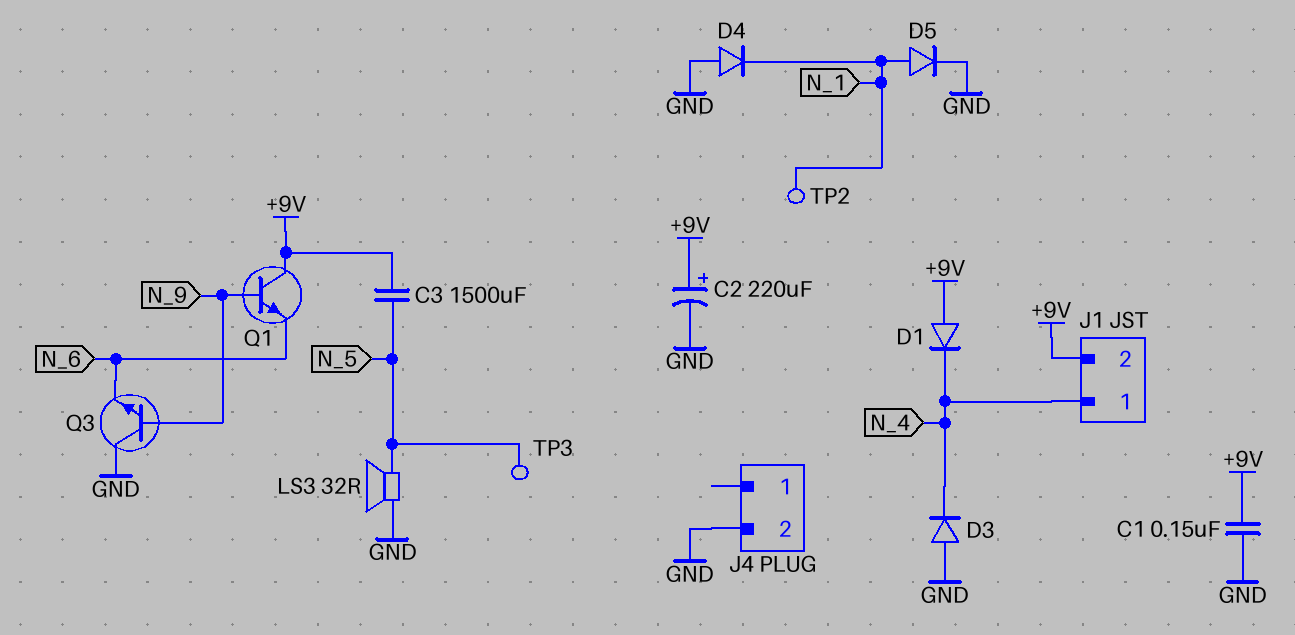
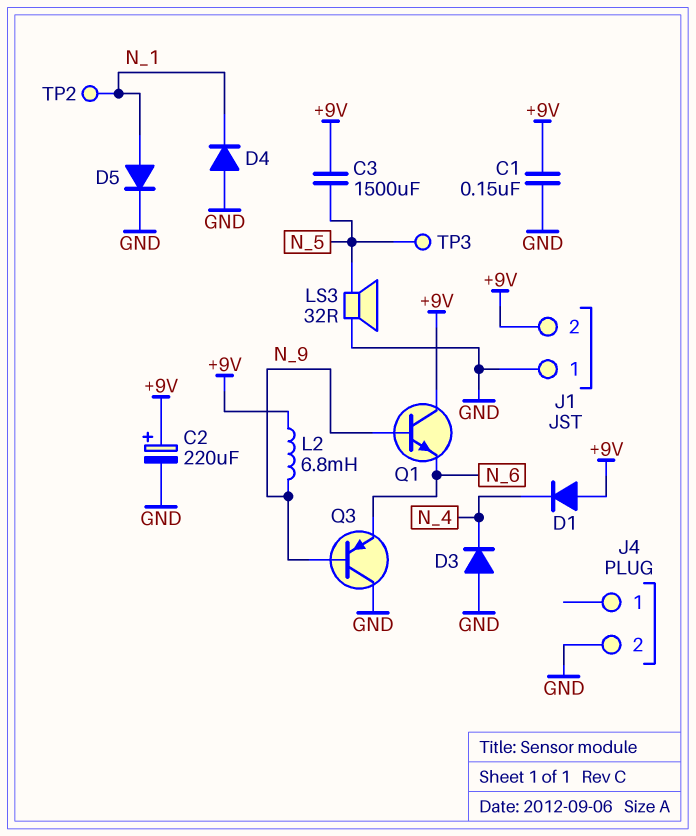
J1 pin 1: N_4 -> GND
L2: none -> 6.8mH (+9V, N_9)
Q3: NPN (B N_9, C GND, E N_6) -> PNP (B N_9, C GND, E N_6)

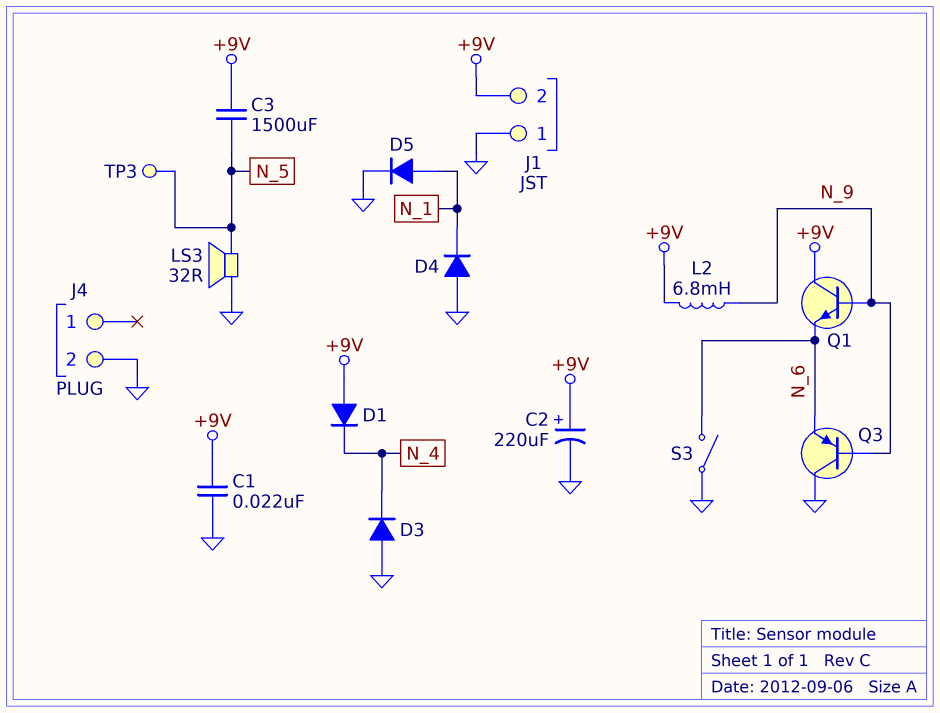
C1: 150nF (+9V, GND) -> 22nF (+9V, GND)
S3: none -> switch (GND, N_6)
TP2: test point (N_1) -> none

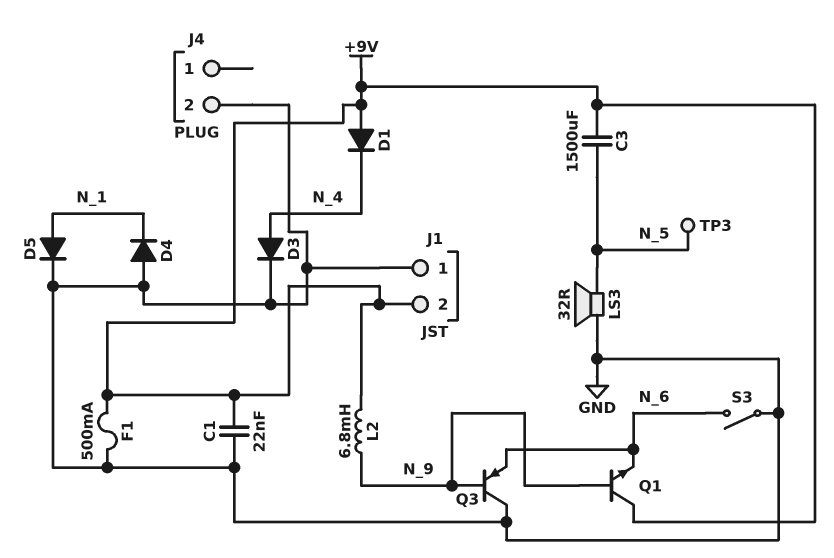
C2: 220uF (plus +9V, minus GND) -> none
D3: diode (A GND, K N_4) -> diode (A N_4, K GND)
F1: none -> 500mA (+9V, GND)

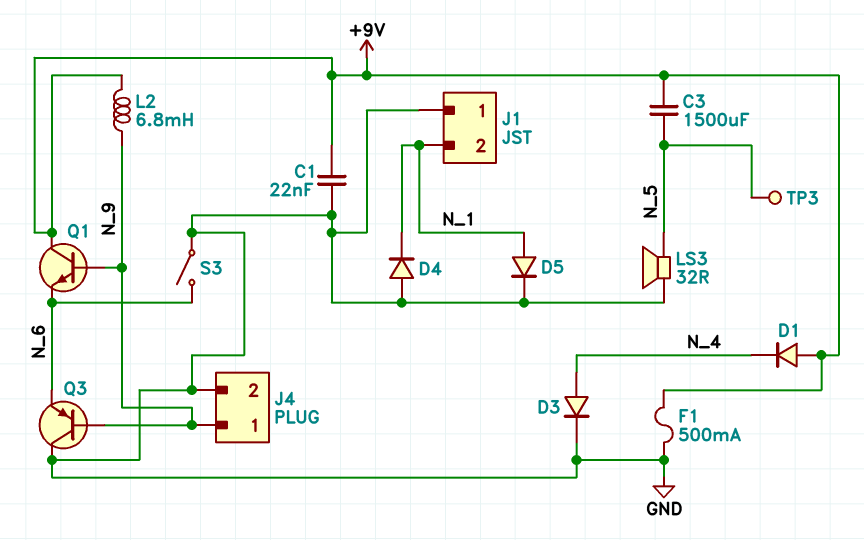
J1 pin 2: +9V -> N_1
J4 pin 1: none -> N_9

